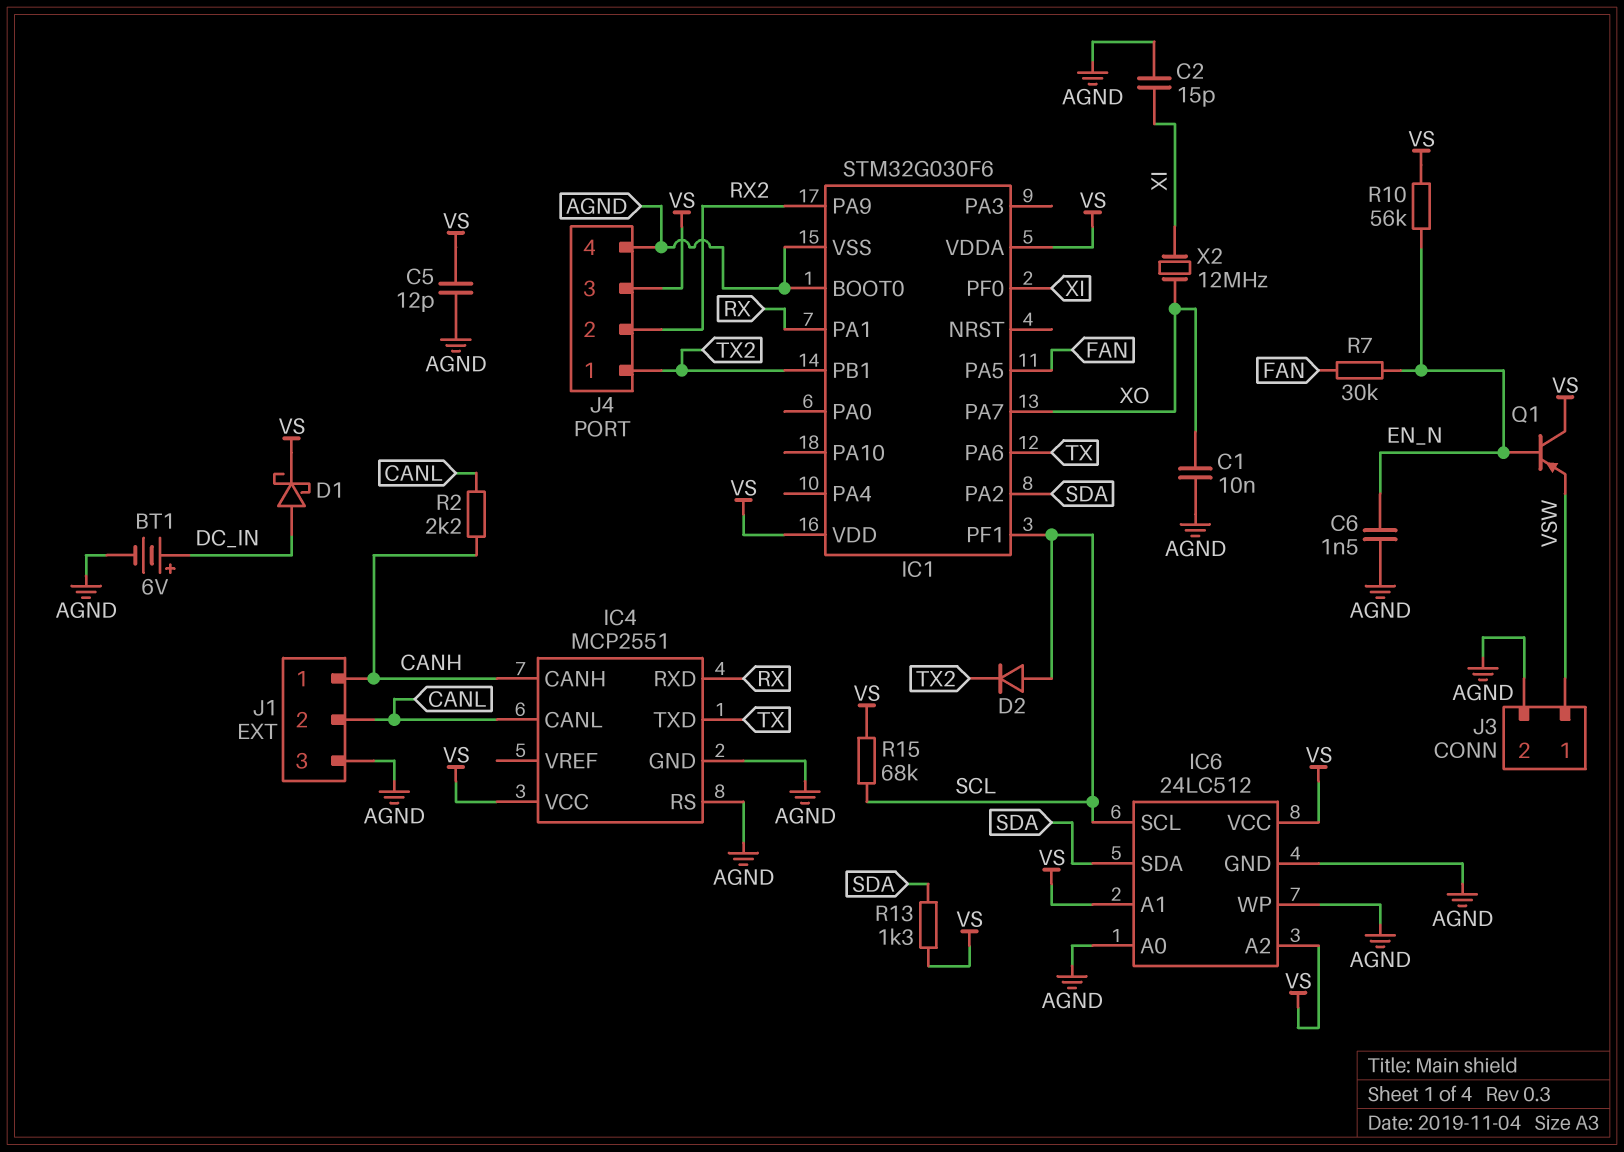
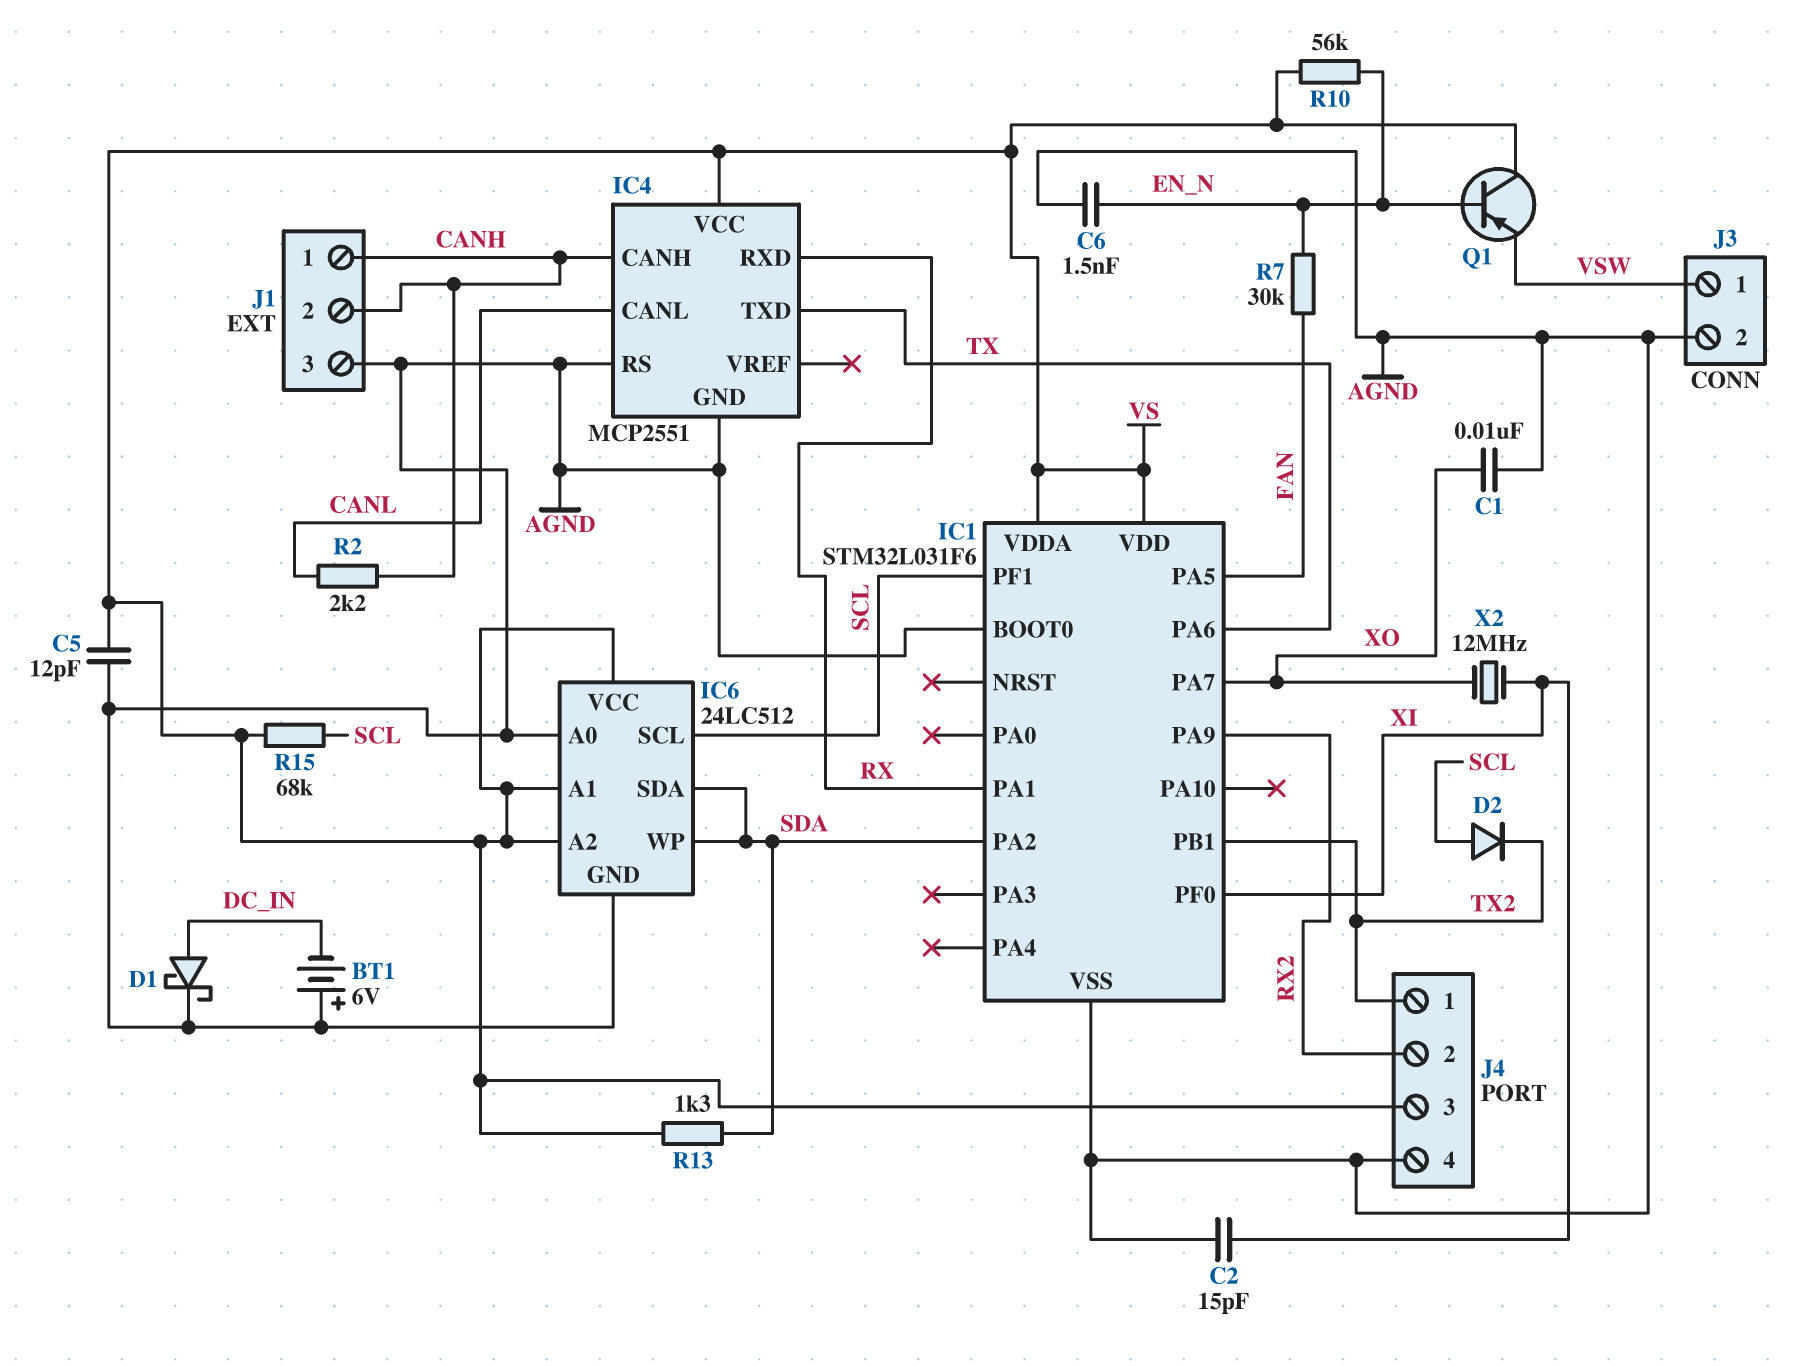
BT1: 6V (plus DC_IN, minus AGND) -> 6V (plus AGND, minus DC_IN)
D1: schottky (A DC_IN, K VS) -> schottky (A DC_IN, K AGND)
IC1: STM32G030F6 -> STM32L031F6
IC6 pin WP: AGND -> SDA
J1 pin 2: CANL -> CANH

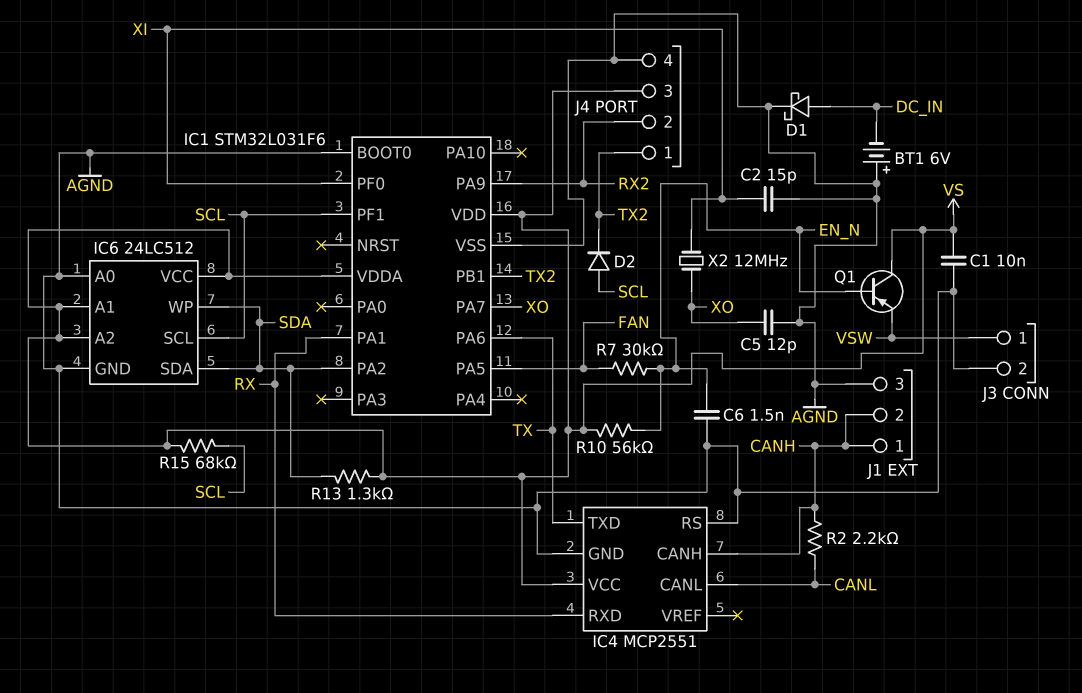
C1: 10nF (AGND, XO) -> 10nF (AGND, VS)
C5: 12pF (AGND, VS) -> 12pF (AGND, XO)

